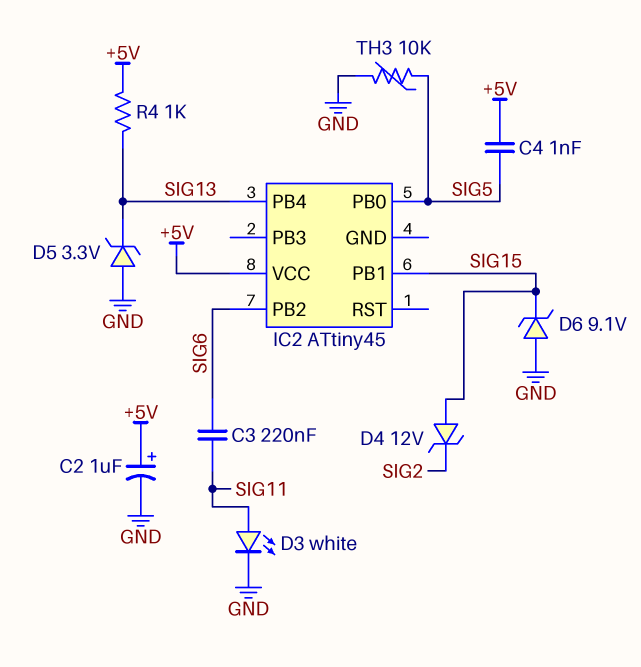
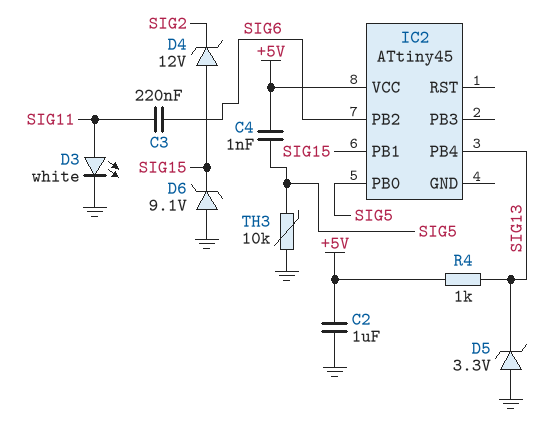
C2: 1uF (plus +5V, minus GND) -> 1uF (+5V, GND)

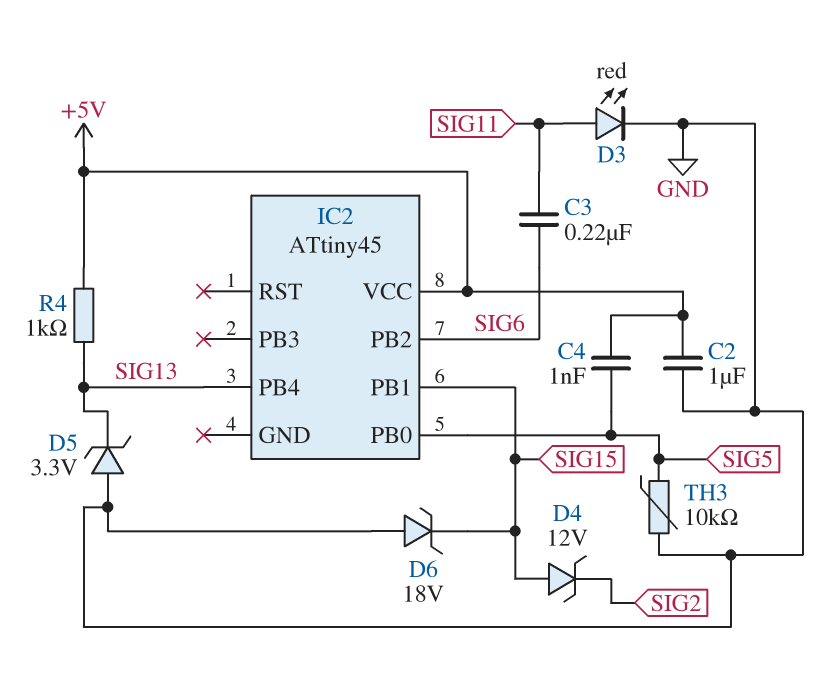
D3: LED white (A SIG11, K GND) -> LED red (A SIG11, K GND)
D6: zener 9.1V (A GND, K SIG15) -> zener 18V (A GND, K SIG15)

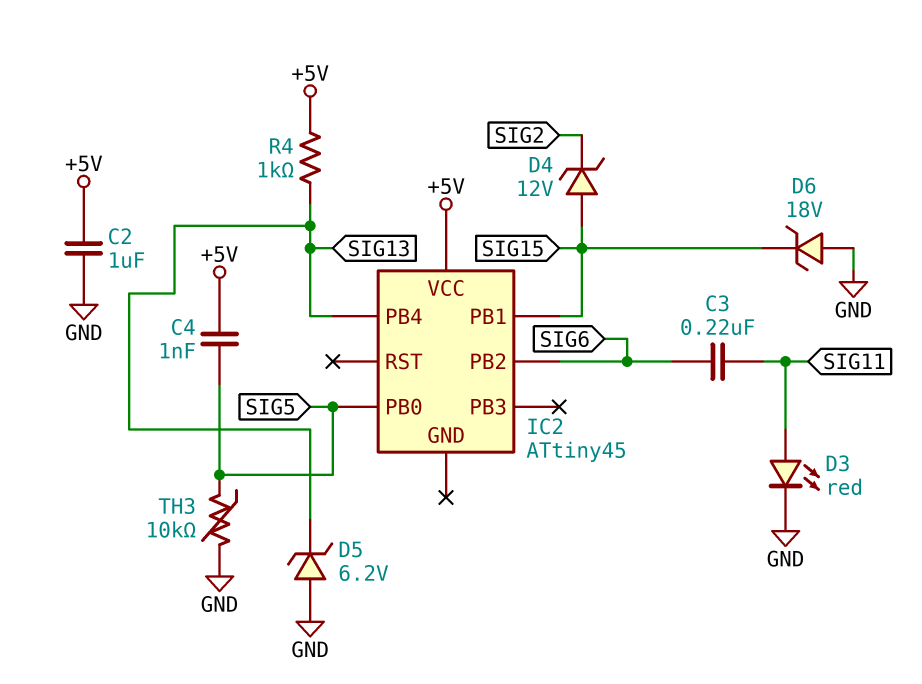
D5: zener 3.3V (A GND, K SIG13) -> zener 6.2V (A GND, K SIG13)

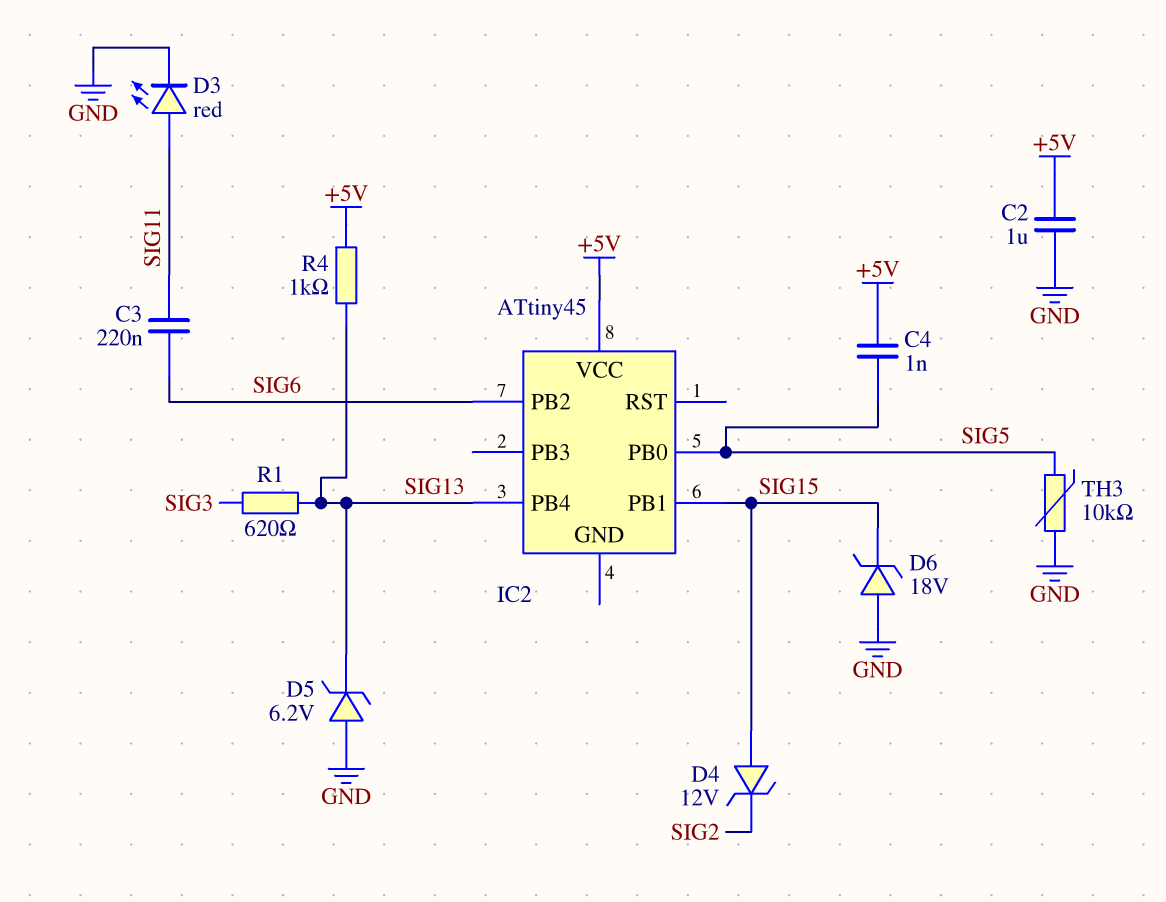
R1: none -> 620 (SIG3, SIG13)

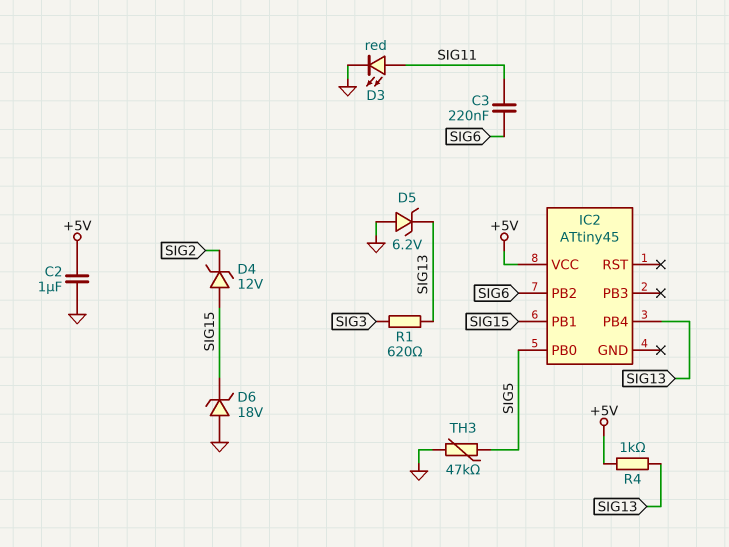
C4: 1nF (+5V, SIG5) -> none
TH3: 10k (GND, SIG5) -> 47k (GND, SIG5)

